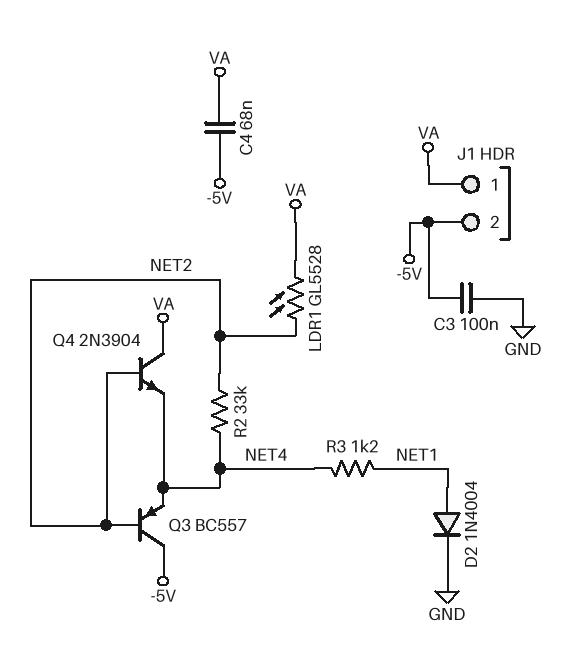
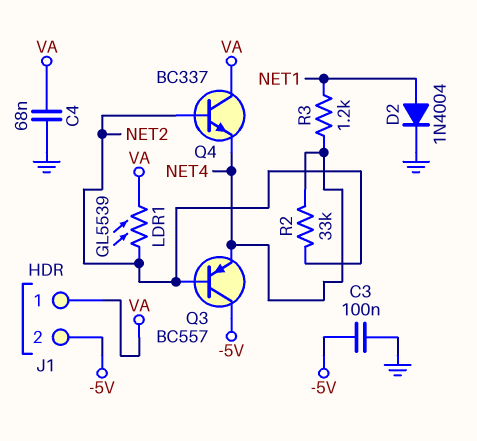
C4: 68nF (-5V, VA) -> 68nF (GND, VA)
LDR1: GL5528 (NET2, VA) -> GL5539 (NET2, VA)
Q4: NPN 2N3904 (B NET2, C VA, E NET4) -> NPN BC337 (B NET2, C VA, E NET4)

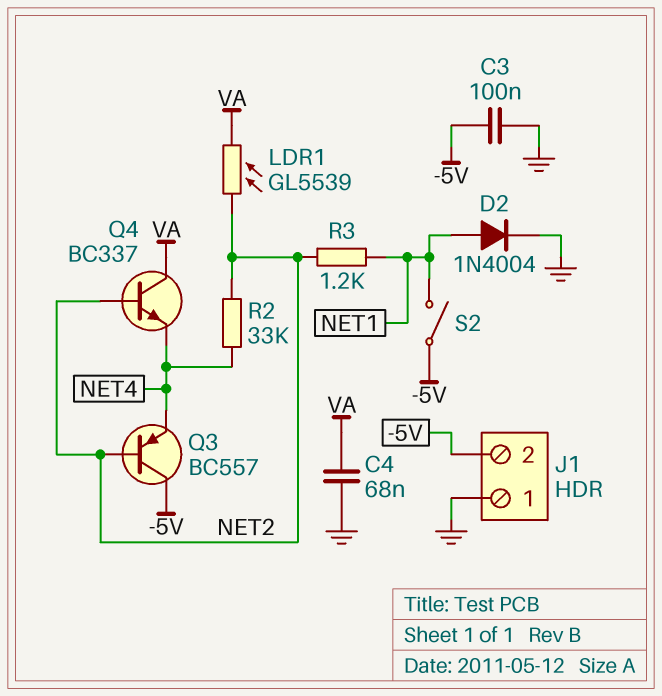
J1 pin 1: VA -> GND
R3: 1.2k (NET1, NET4) -> 1.2k (NET1, NET2)
S2: none -> switch (-5V, NET1)

